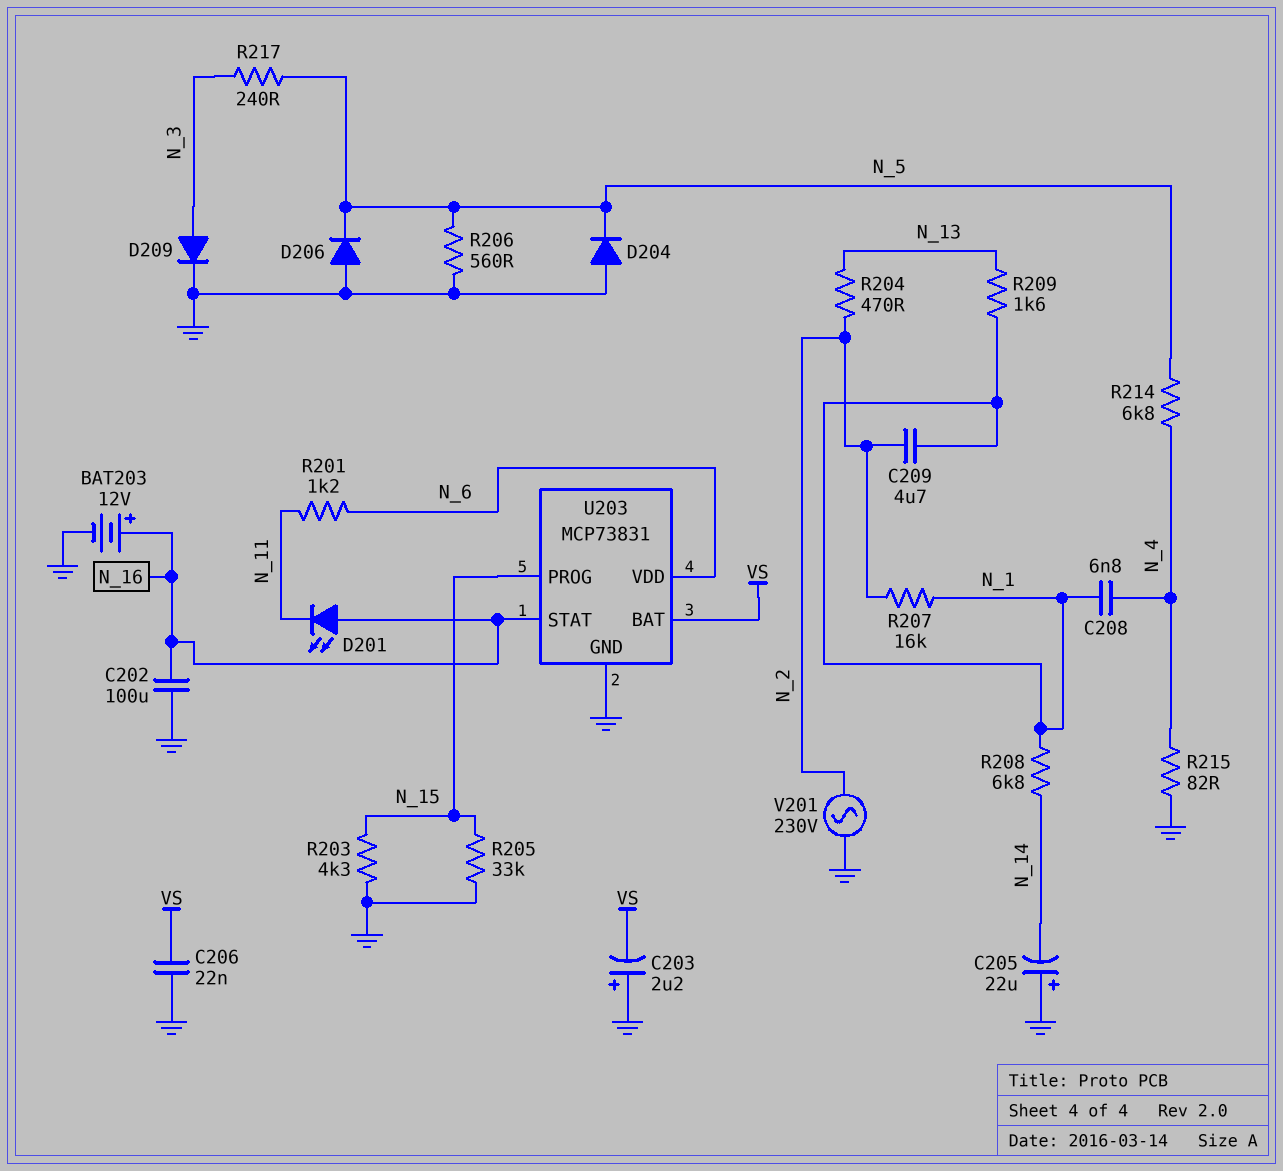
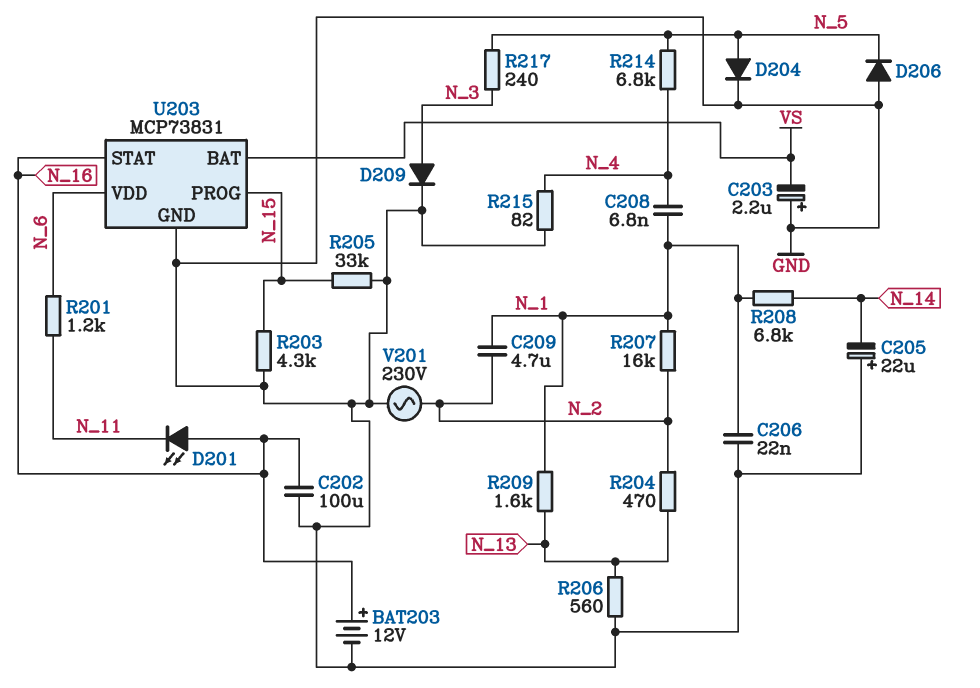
C206: 22nF (GND, VS) -> 22nF (GND, N_1)
D204: diode (A GND, K N_5) -> diode (A N_5, K GND)
R206: 560 (GND, N_5) -> 560 (GND, N_13)

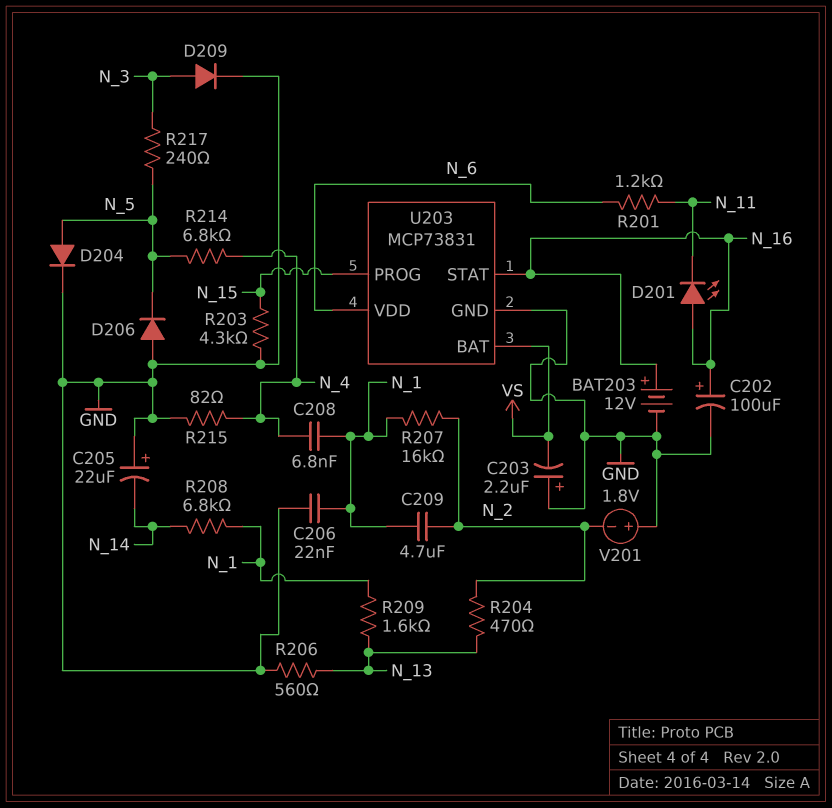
C202: 100uF (GND, N_16) -> 100uF (plus N_16, minus GND)
R205: 33k (GND, N_15) -> none
V201: AC 230V (GND, N_2) -> 1.8V (plus GND, minus N_2)

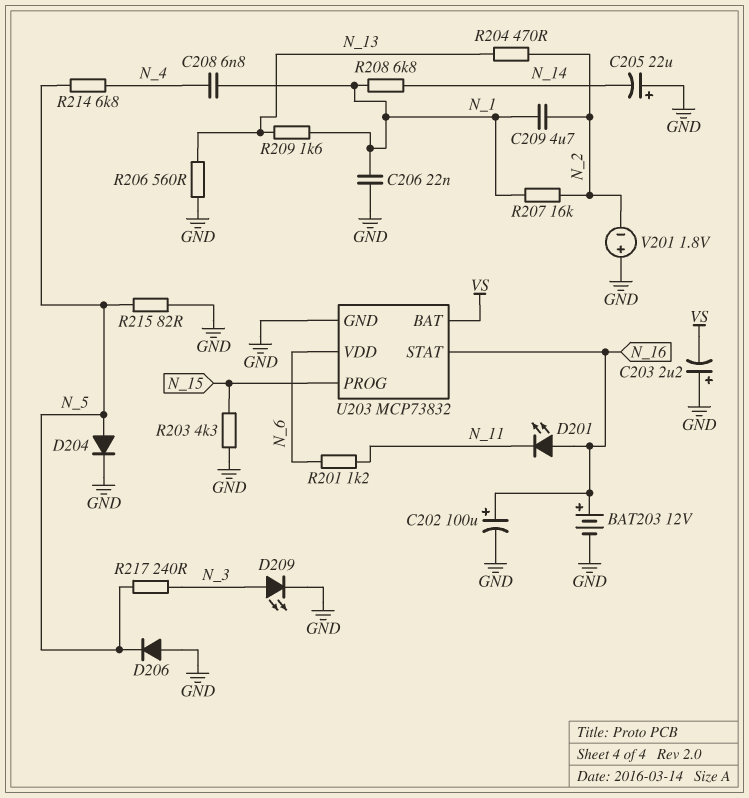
D209: diode (A N_3, K GND) -> LED (A N_3, K GND)
R215: 82 (GND, N_4) -> 82 (GND, N_5)
U203: MCP73831 -> MCP73832

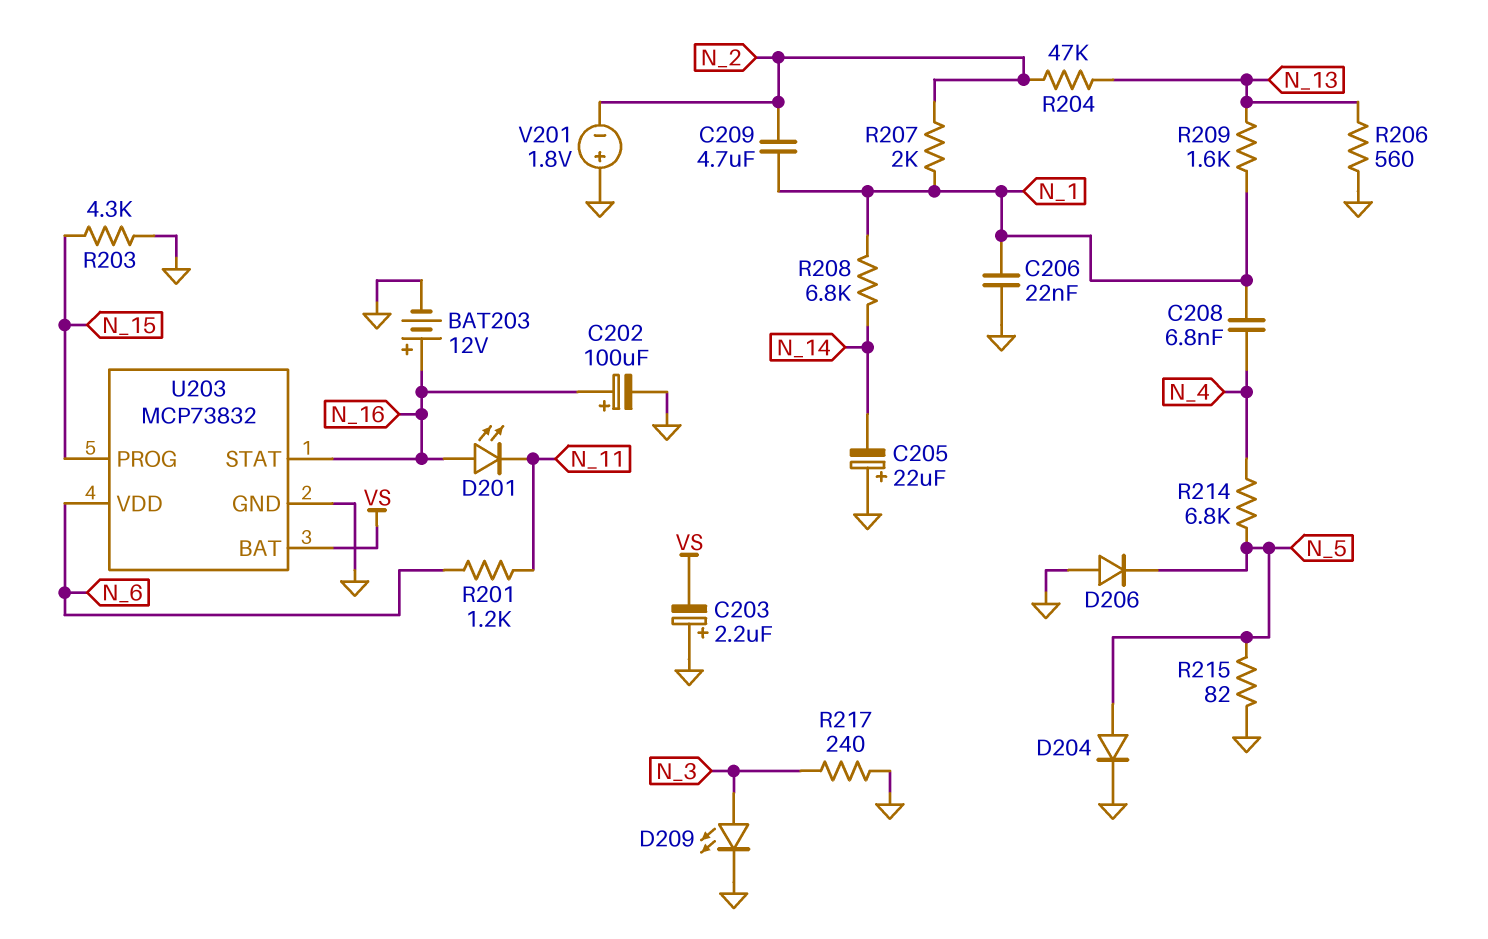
R204: 470 (N_2, N_13) -> 47k (N_2, N_13)
R207: 16k (N_1, N_2) -> 2k (N_1, N_2)
R217: 240 (N_3, N_5) -> 240 (GND, N_3)

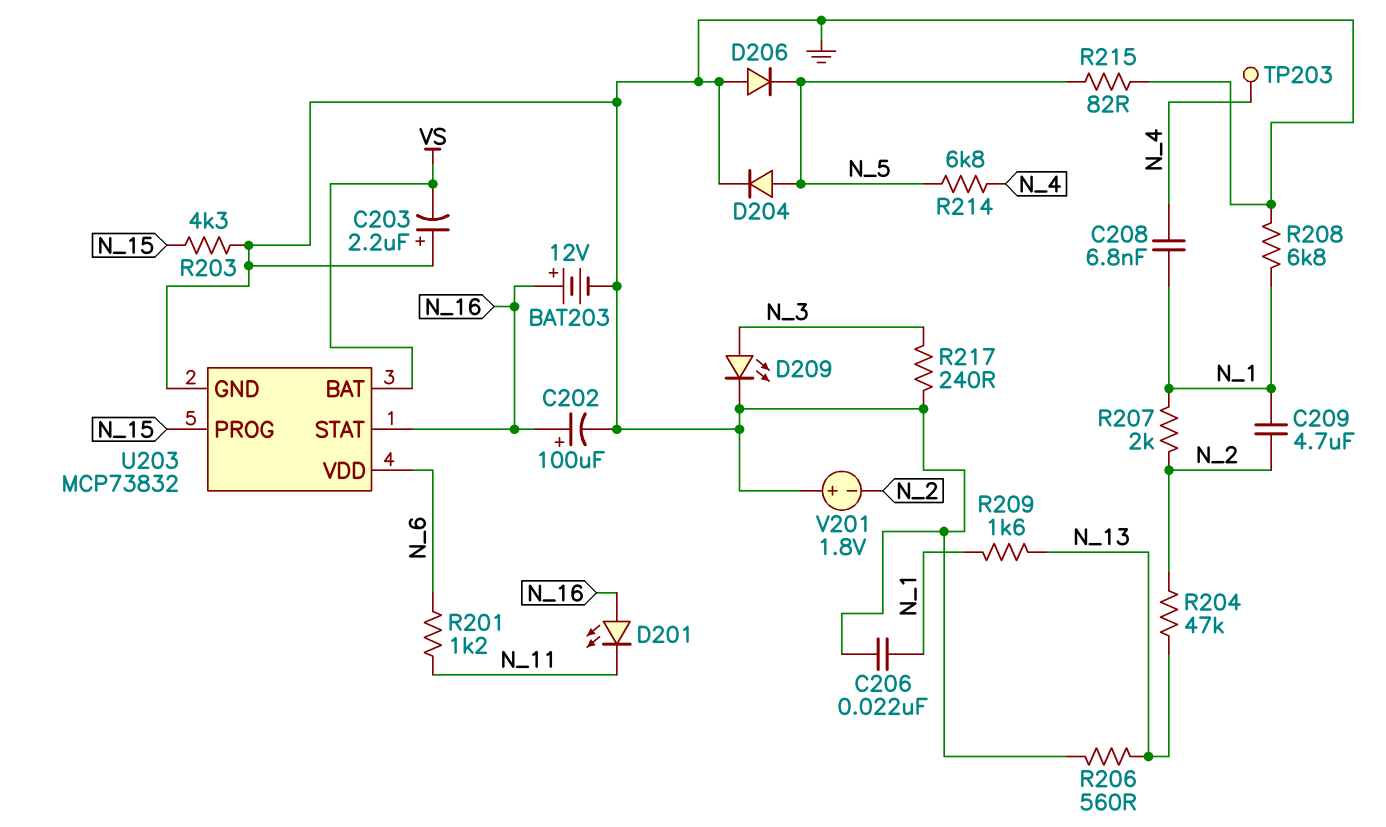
C205: 22uF (plus GND, minus N_14) -> none
R208: 6.8k (N_1, N_14) -> 6.8k (GND, N_1)
TP203: none -> test point (N_4)

